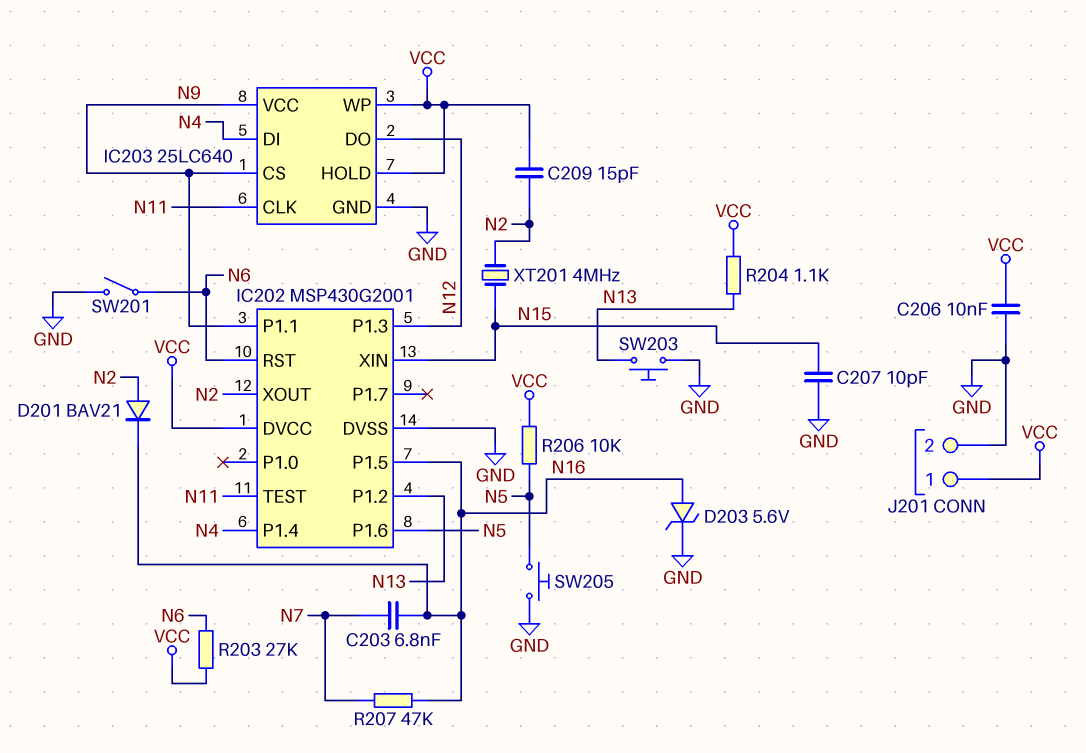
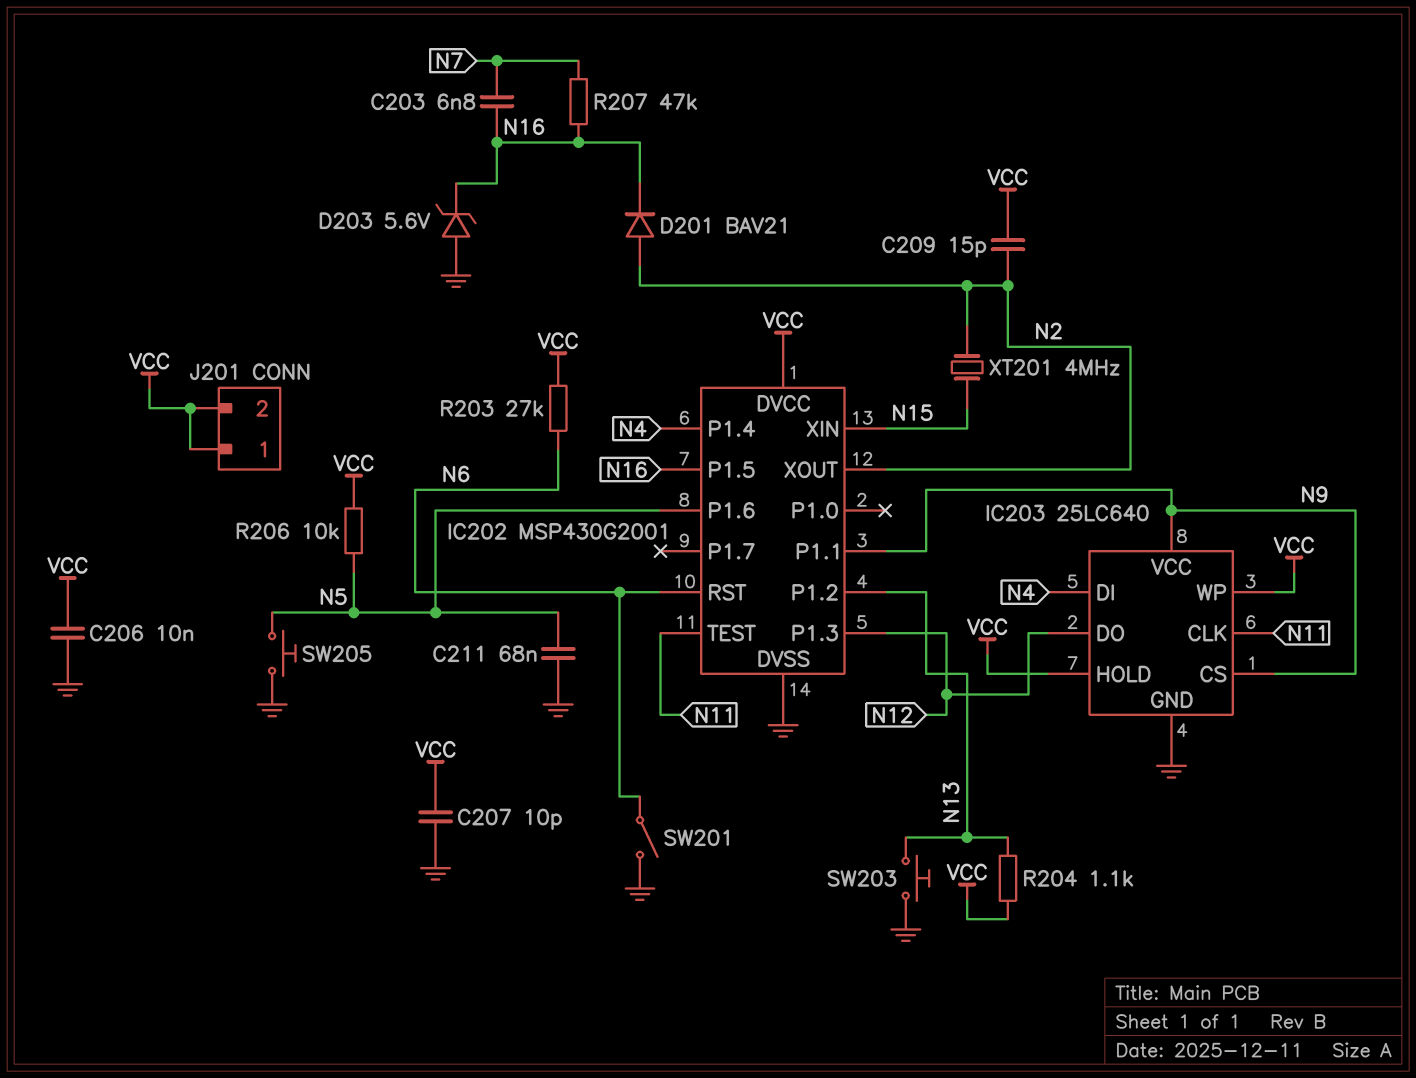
C207: 10pF (GND, N15) -> 10pF (GND, VCC)
C211: none -> 68nF (GND, N5)
D203: zener 5.6V (A N16, K GND) -> zener 5.6V (A GND, K N16)
J201 pin 2: GND -> VCC

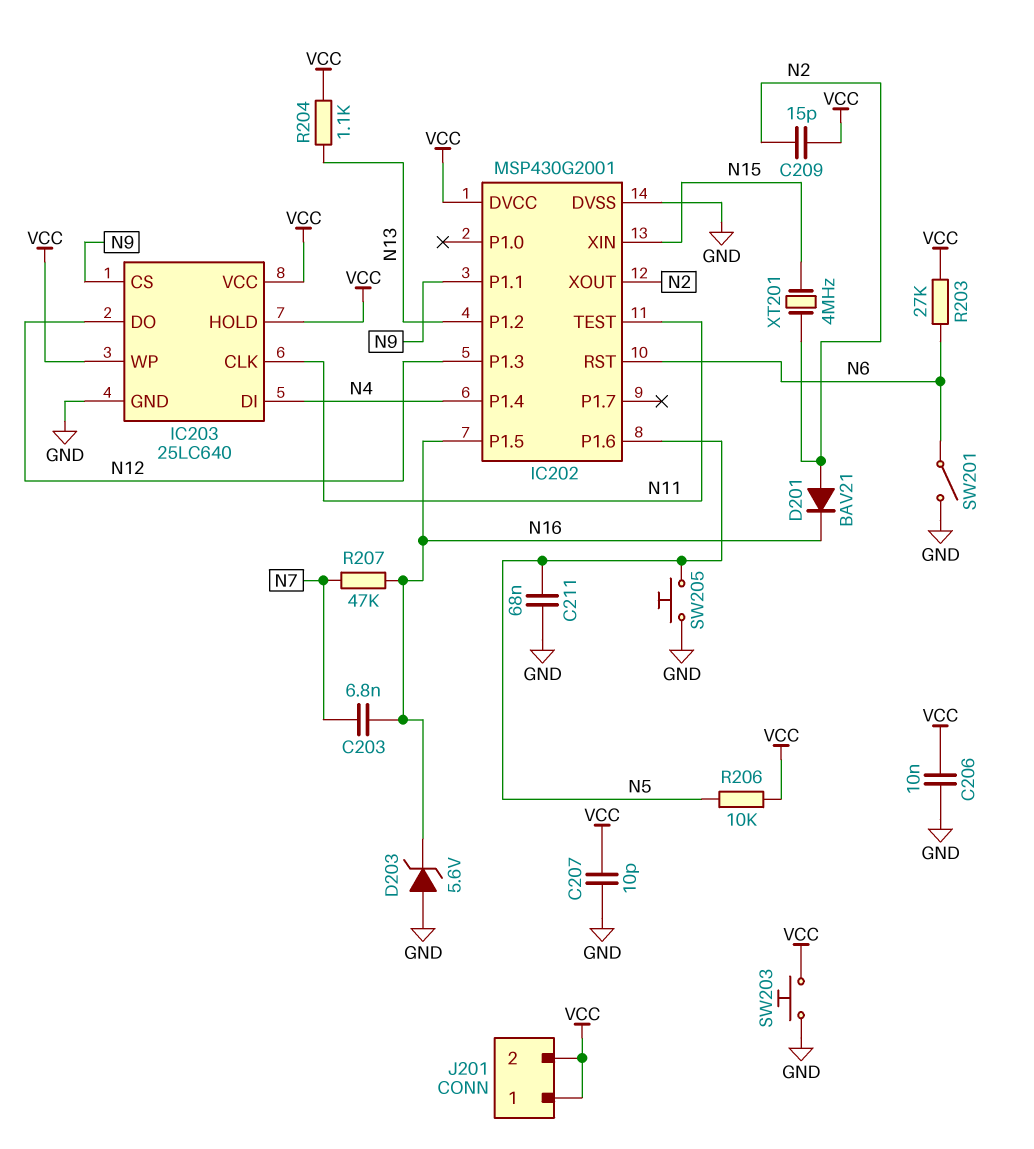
IC203 pin VCC: N9 -> VCC
SW203: button (GND, N13) -> button (GND, VCC)

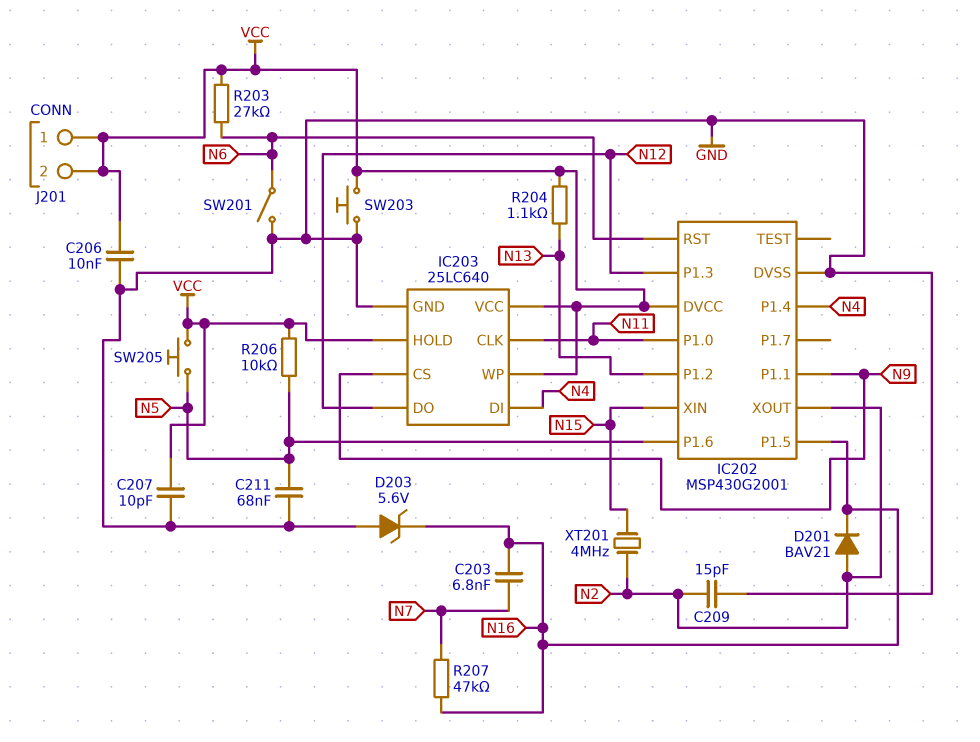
C209: 15pF (N2, VCC) -> 15pF (GND, N2)
IC202 pin P1.0: none -> N11
IC202 pin TEST: N11 -> none
SW205: button (GND, N5) -> button (N5, VCC)

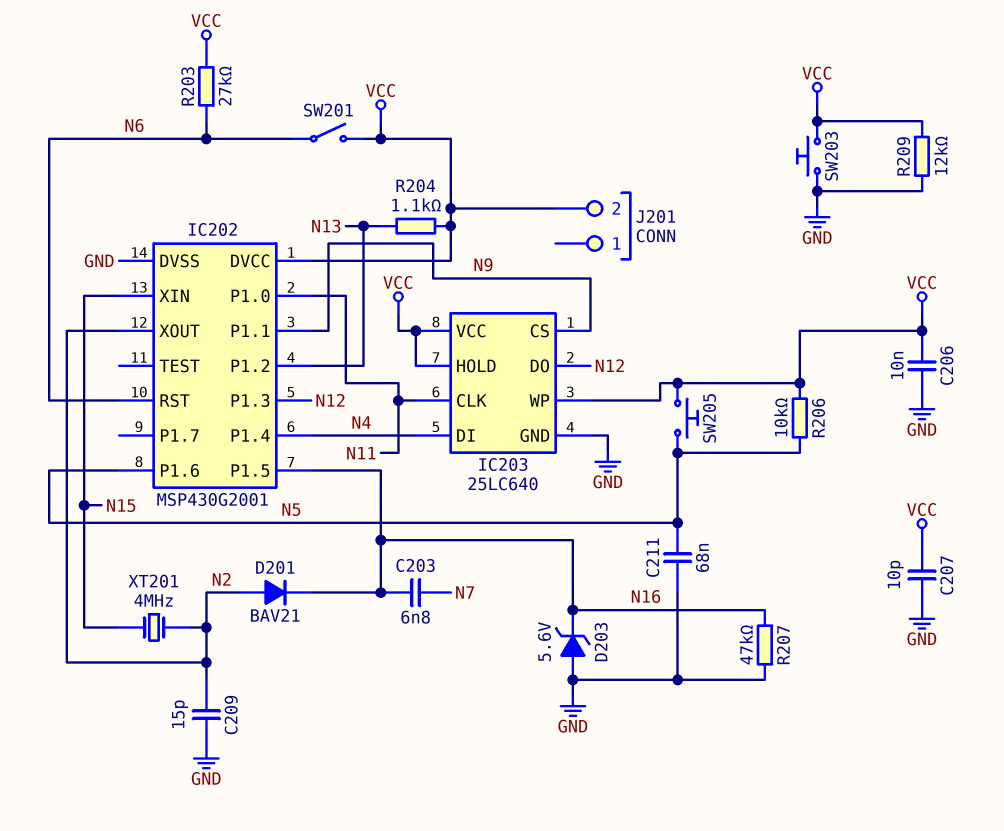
J201 pin 1: VCC -> none
R207: 47k (N7, N16) -> 47k (GND, N16)
R209: none -> 12k (GND, VCC)
SW201: switch (GND, N6) -> switch (N6, VCC)

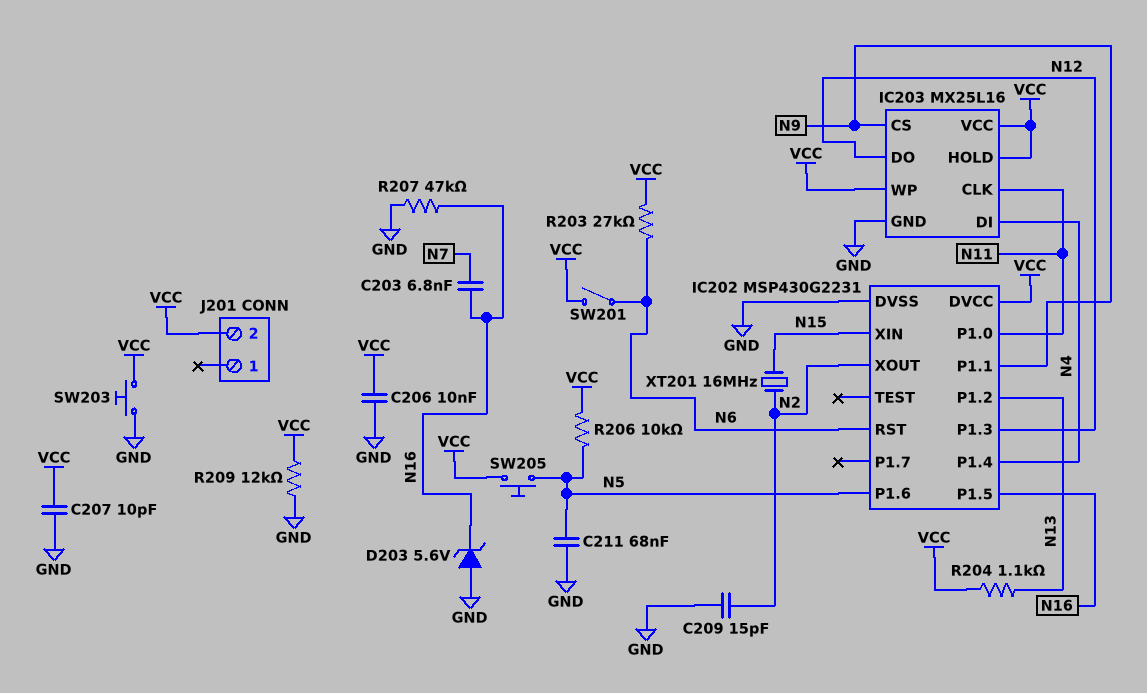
D201: diode BAV21 (A N2, K N16) -> none
IC202: MSP430G2001 -> MSP430G2231
IC203: 25LC640 -> MX25L16
XT201: 4MHz (N2, N15) -> 16MHz (N2, N15)

